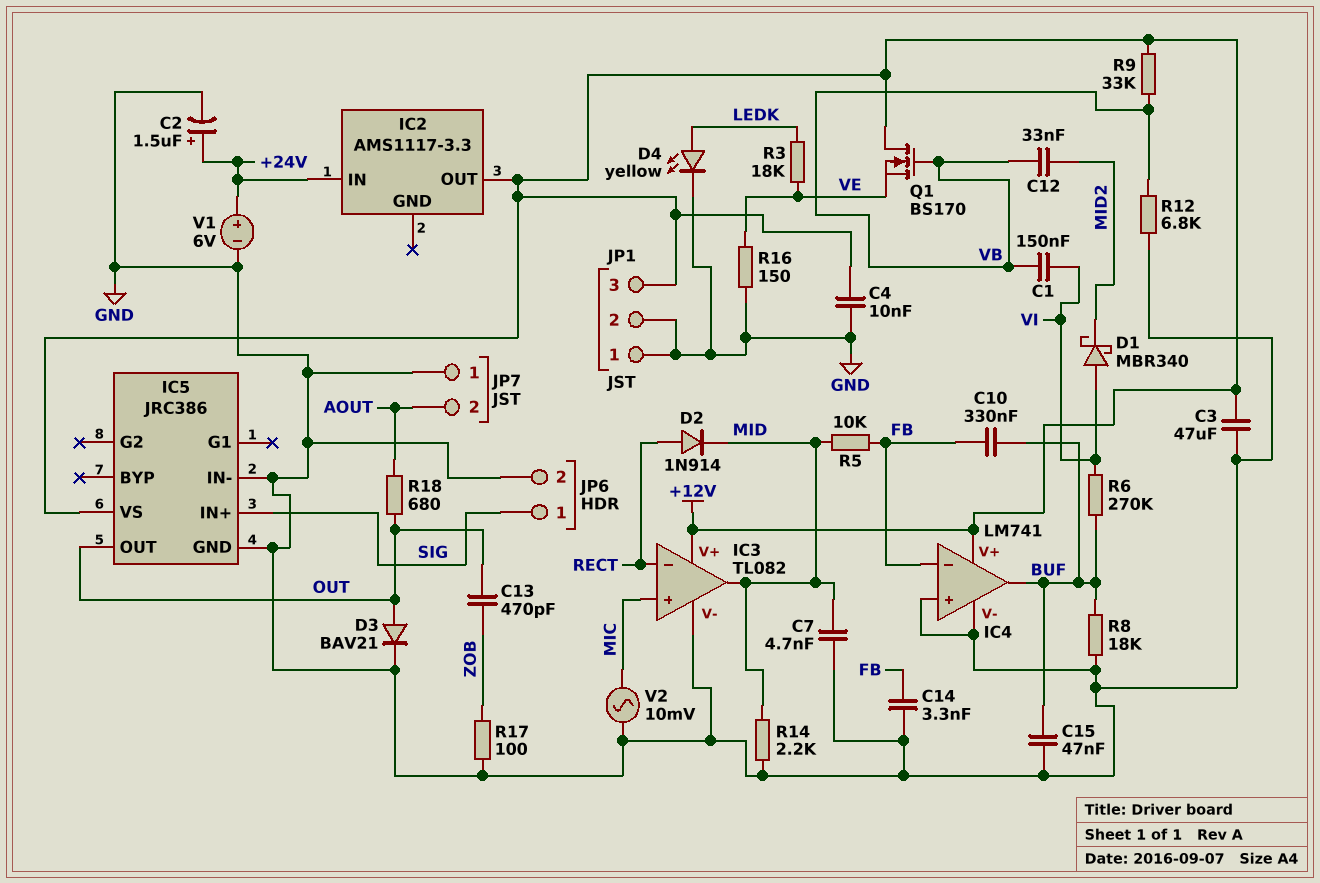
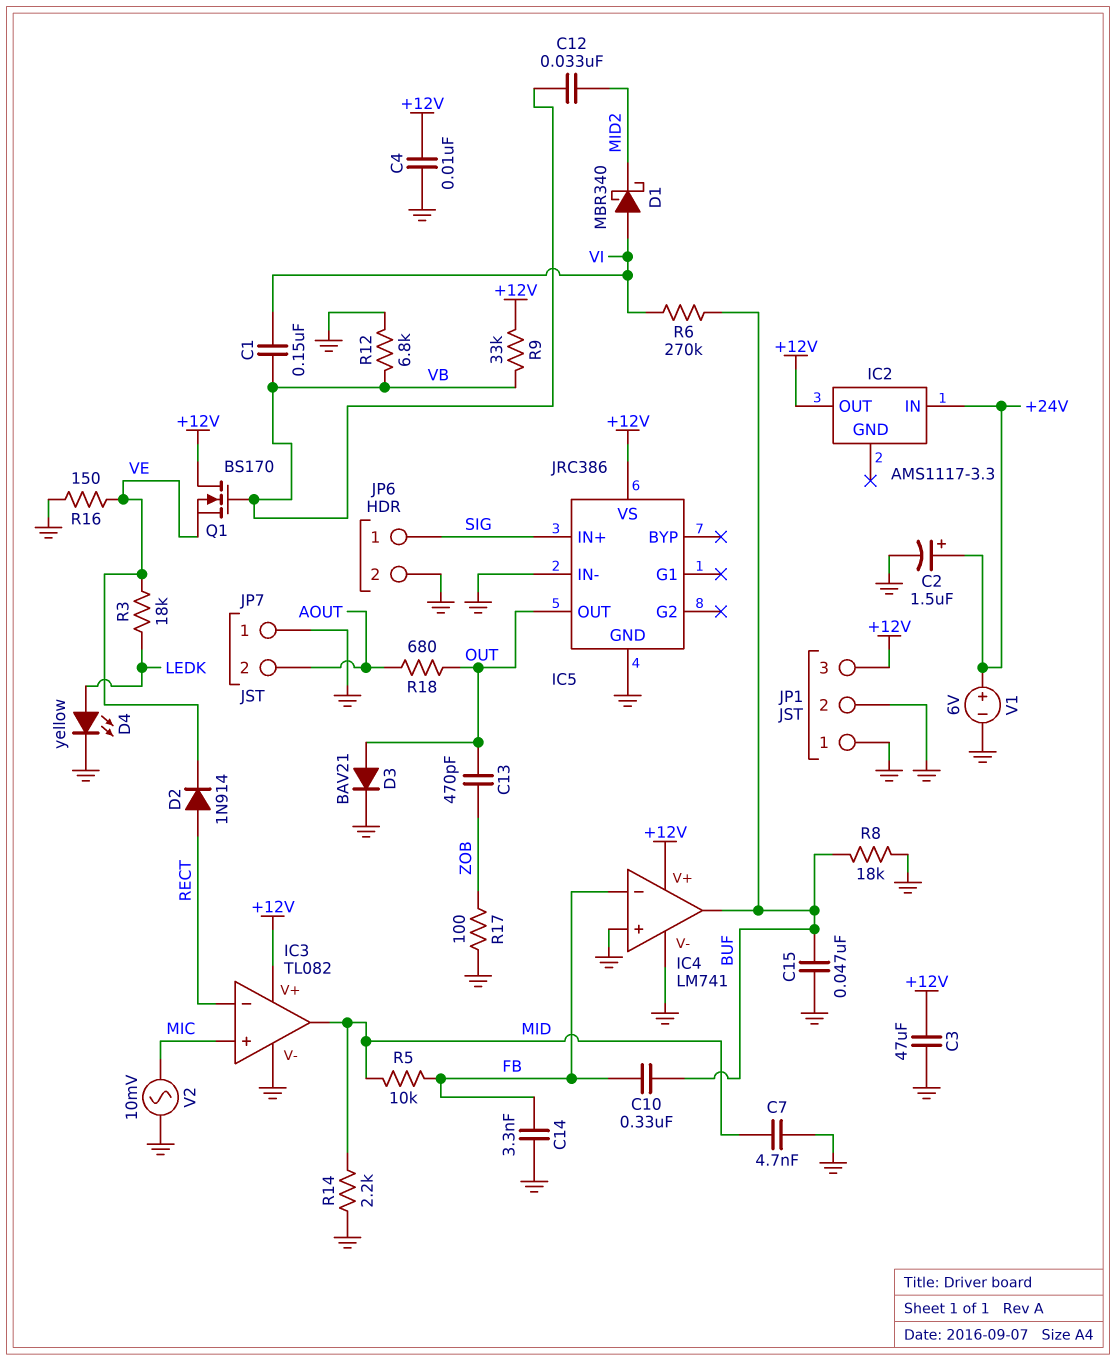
D2: diode 1N914 (A RECT, K MID) -> diode 1N914 (A RECT, K VE)

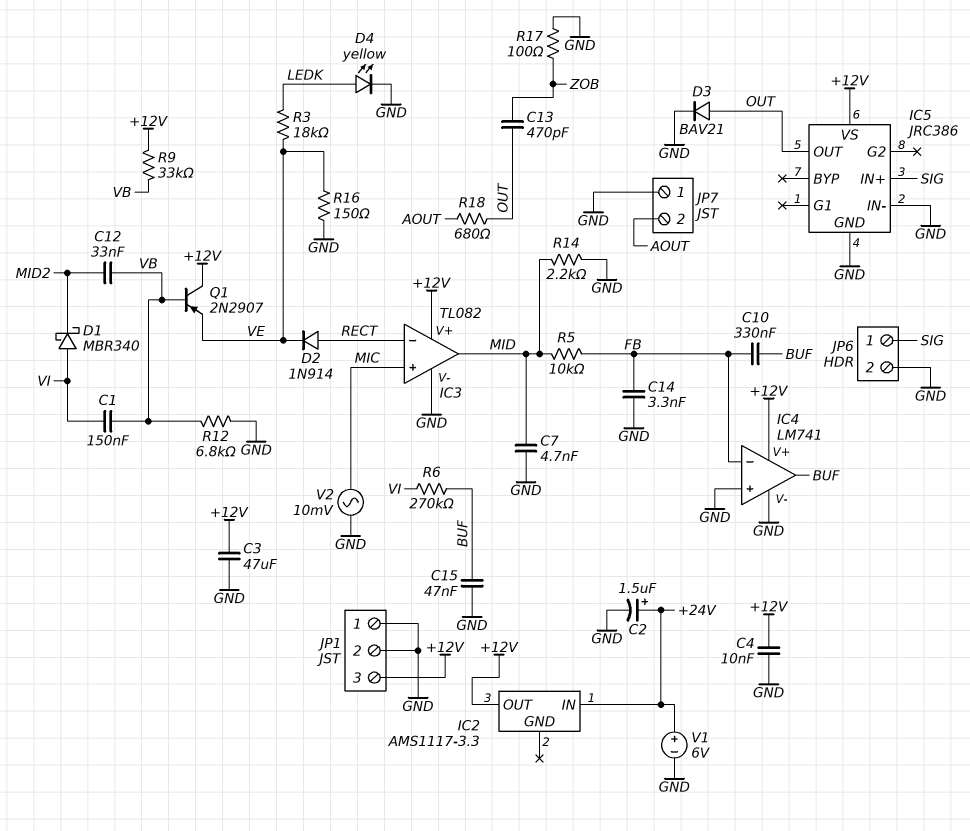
Q1: NMOS BS170 (G VB, D +12V, S VE) -> PNP 2N2907 (B VB, C +12V, E VE)
R8: 18k (BUF, GND) -> none

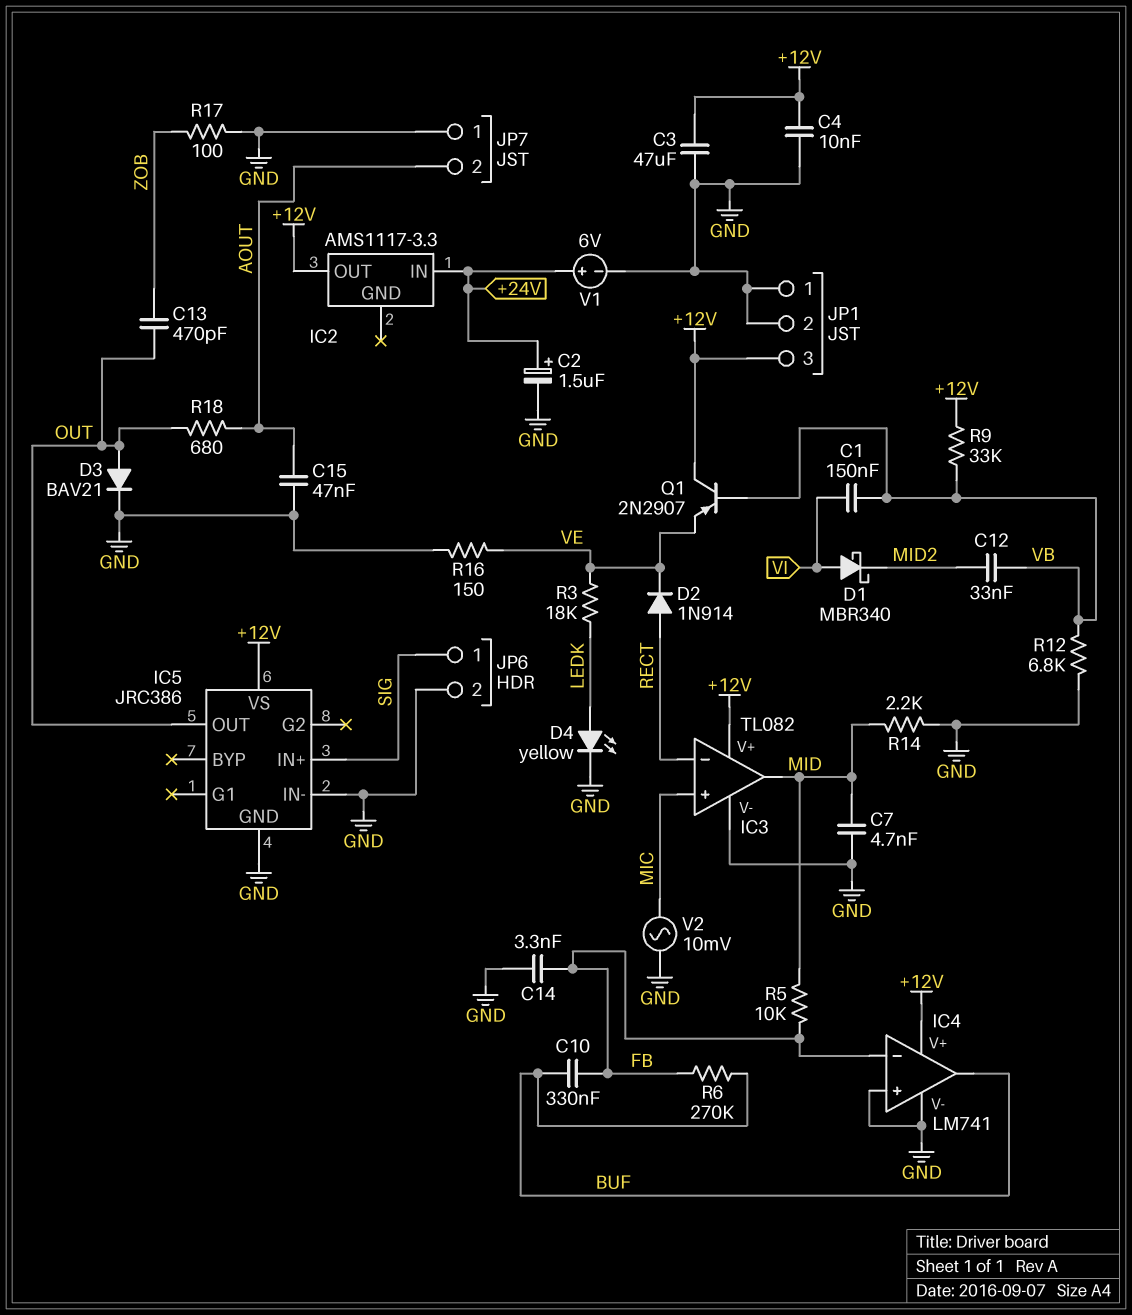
C15: 47nF (BUF, GND) -> 47nF (AOUT, GND)
R6: 270k (BUF, VI) -> 270k (BUF, FB)

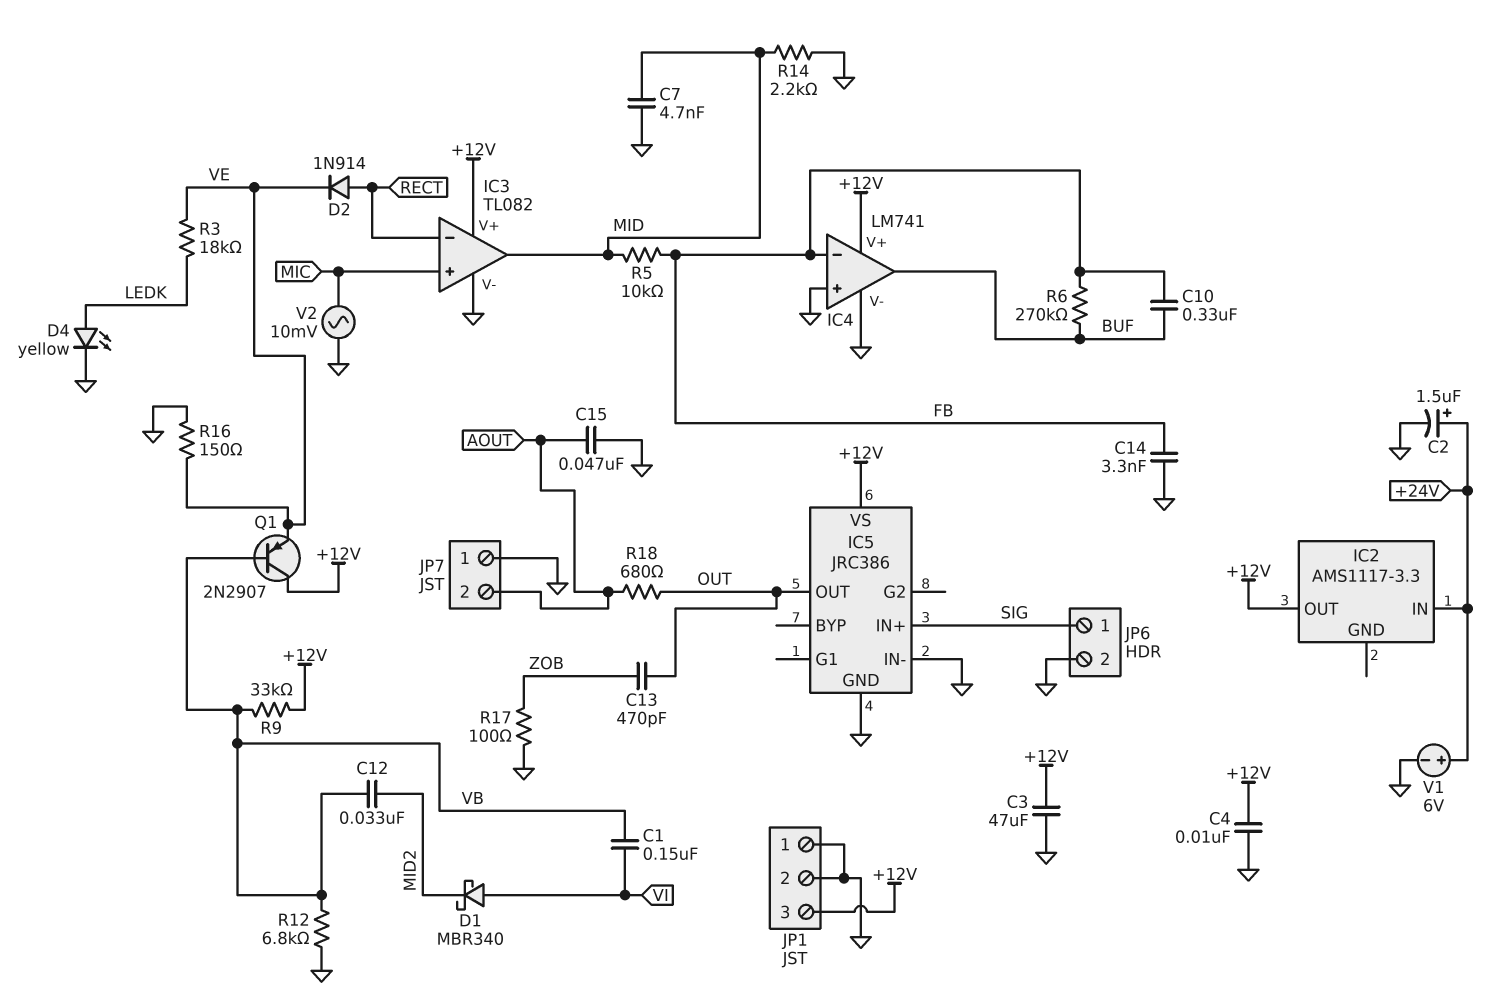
D3: diode BAV21 (A OUT, K GND) -> none

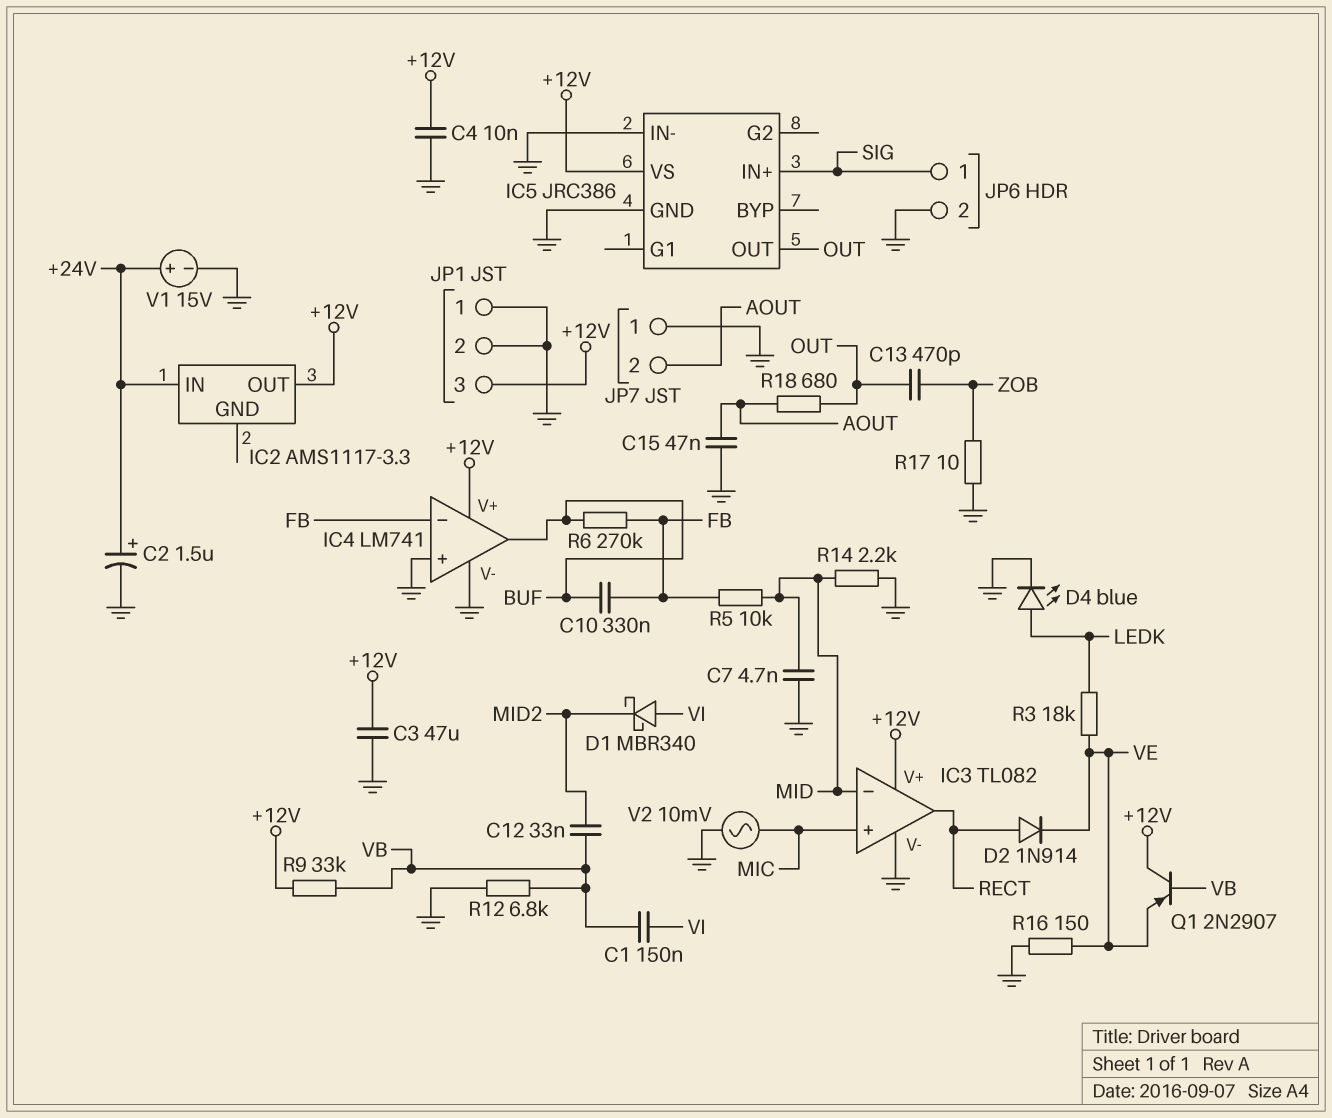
C14: 3.3nF (FB, GND) -> none
D4: LED yellow (A LEDK, K GND) -> LED blue (A LEDK, K GND)
IC3 pin in-: RECT -> MID
IC3 pin out: MID -> RECT
R17: 100 (GND, ZOB) -> 10 (GND, ZOB)
V1: 6V (plus +24V, minus GND) -> 15V (plus +24V, minus GND)

